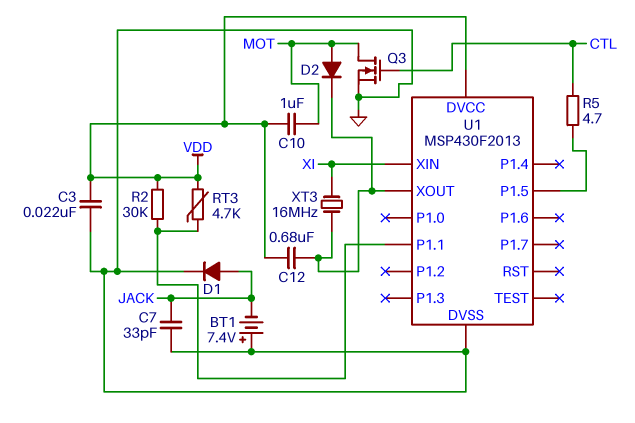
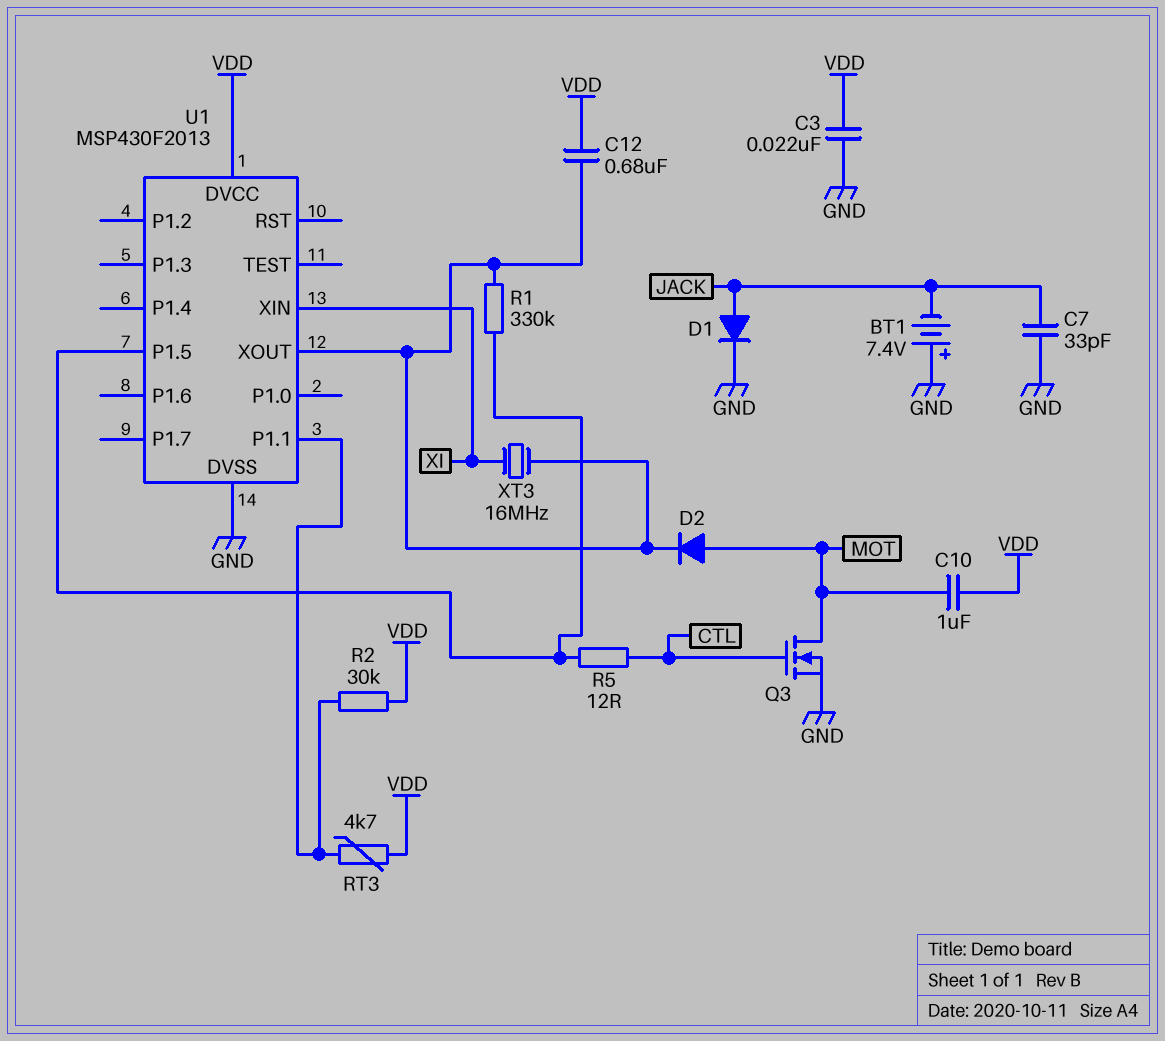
R1: none -> 330k (U1/P1.5, U1/XOUT)
R5: 4.7 (CTL, U1/P1.5) -> 12 (CTL, U1/P1.5)

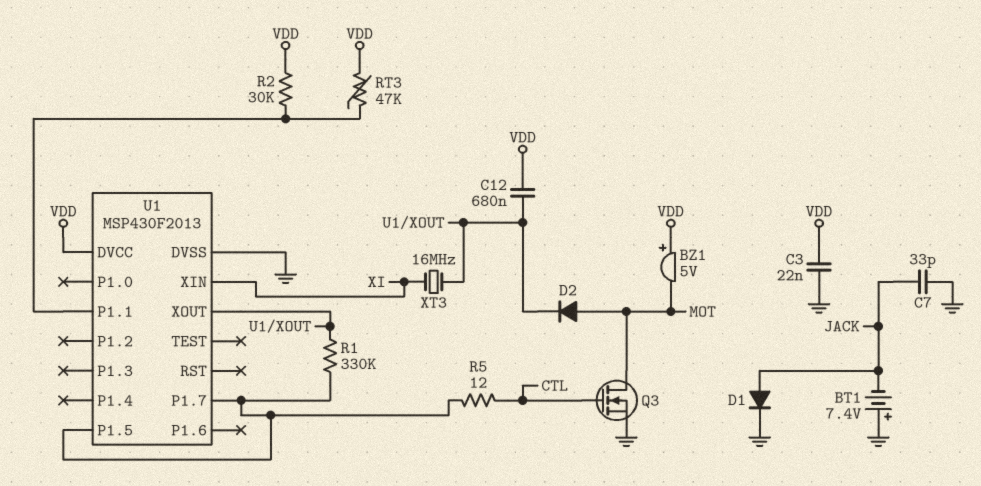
BZ1: none -> buzzer 5V (plus VDD, minus MOT)
C10: 1uF (MOT, VDD) -> none
RT3: 4.7k (U1/P1.1, VDD) -> 47k (U1/P1.1, VDD)
U1 pin P1.7: none -> U1/P1.5

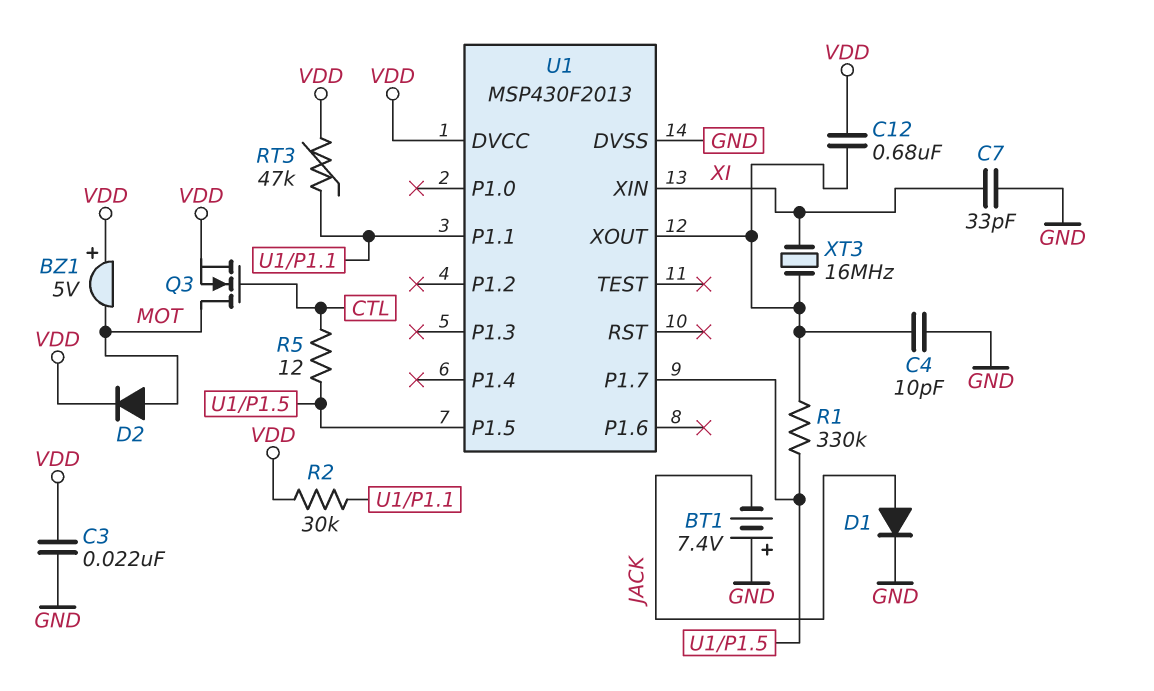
C4: none -> 10pF (GND, U1/XOUT)
C7: 33pF (GND, JACK) -> 33pF (GND, XI)
D2: diode (A MOT, K U1/XOUT) -> diode (A MOT, K VDD)
Q3: NMOS (G CTL, D MOT, S GND) -> NMOS (G CTL, D MOT, S VDD)

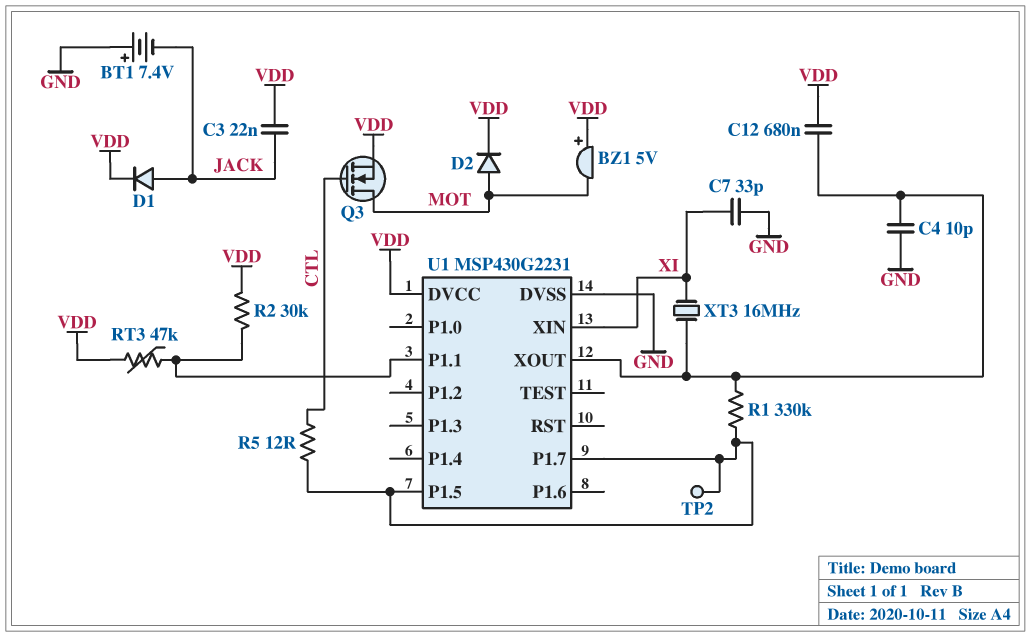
C3: 22nF (GND, VDD) -> 22nF (JACK, VDD)
D1: diode (A JACK, K GND) -> diode (A JACK, K VDD)
TP2: none -> test point (U1/P1.5)
U1: MSP430F2013 -> MSP430G2231

